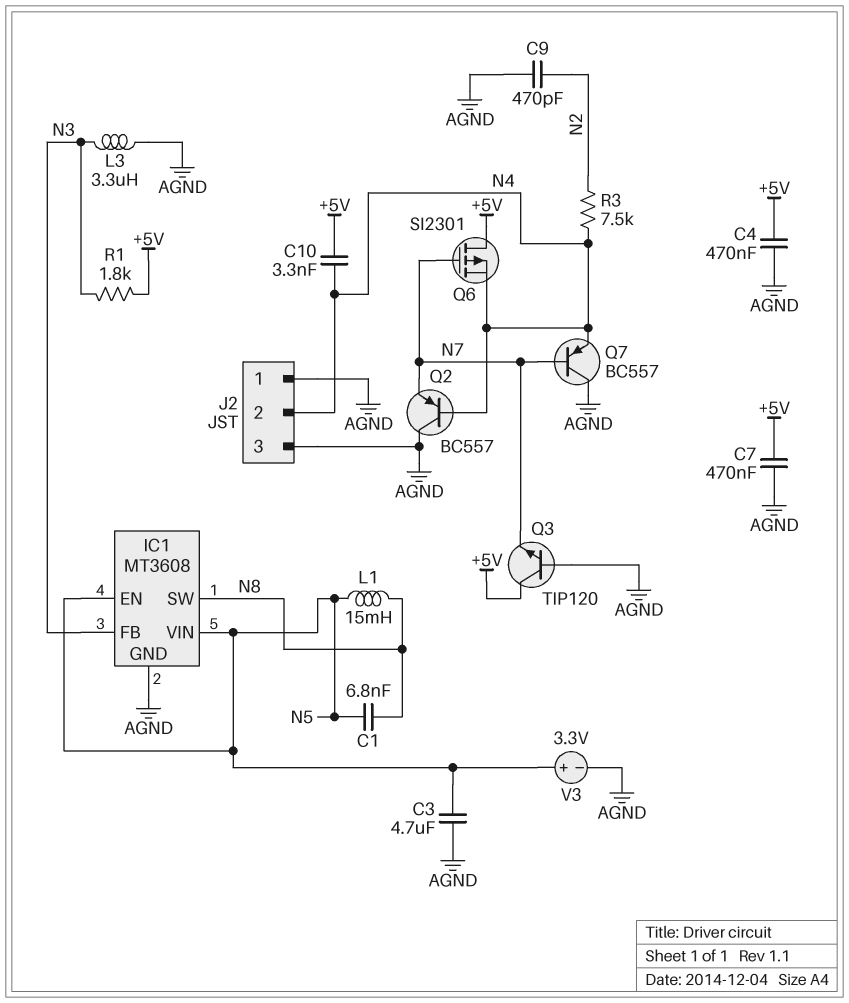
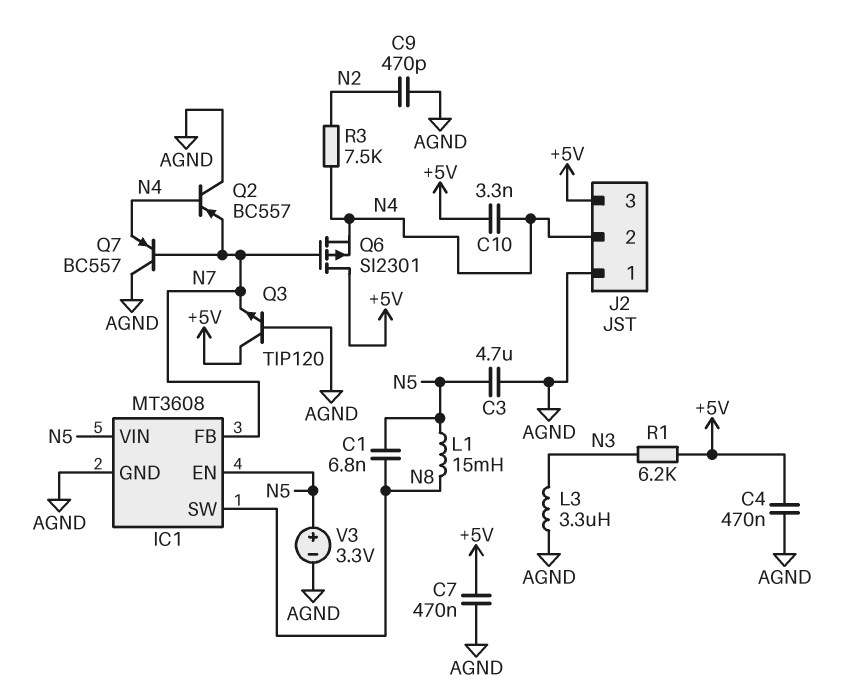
IC1 pin FB: N3 -> N7
J2 pin 3: AGND -> +5V
R1: 1.8k (+5V, N3) -> 6.2k (+5V, N3)

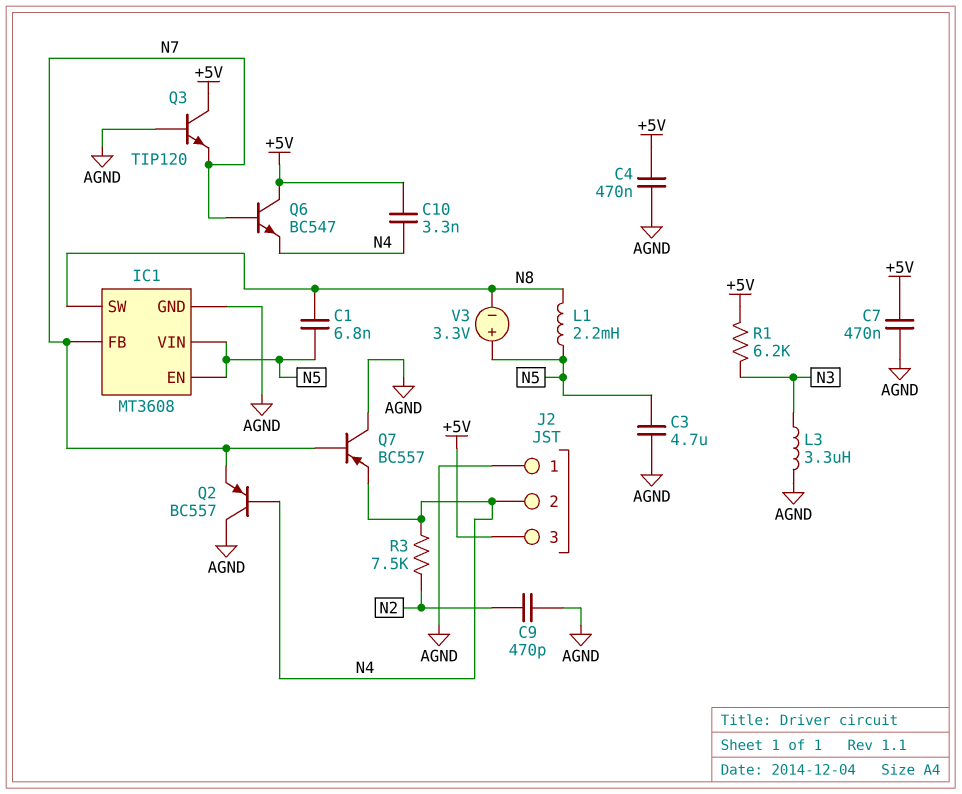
L1: 15mH (N5, N8) -> 2.2mH (N5, N8)
Q6: PMOS SI2301 (G N7, D +5V, S N4) -> NPN BC547 (B N7, C +5V, E N4)
V3: 3.3V (plus N5, minus AGND) -> 3.3V (plus N5, minus N8)

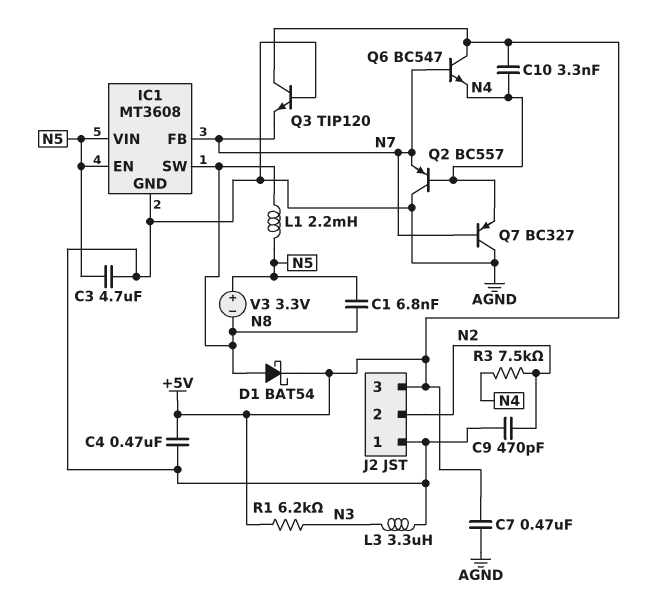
D1: none -> schottky BAT54 (A N8, K +5V)
J2 pin 2: N4 -> N2
Q7: PNP BC557 (B N7, C AGND, E N4) -> PNP BC327 (B N7, C AGND, E N4)

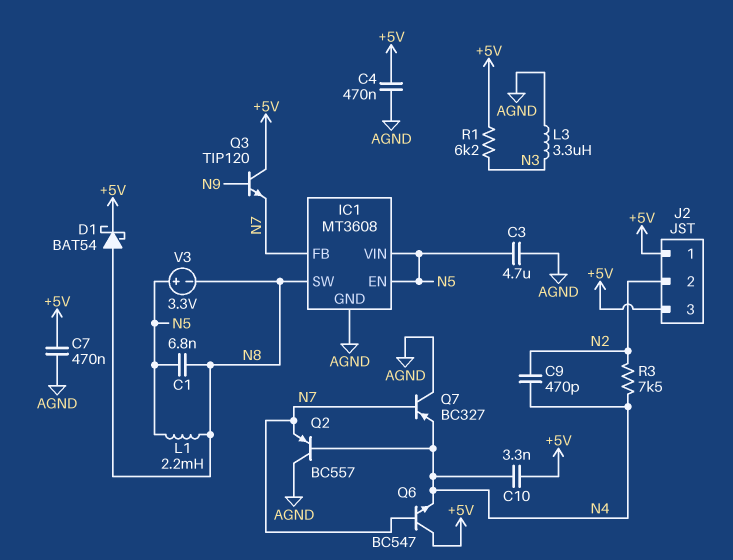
C9: 470pF (AGND, N2) -> 470pF (N2, N4)
J2 pin 1: AGND -> +5V
Q3: NPN TIP120 (B AGND, C +5V, E N7) -> NPN TIP120 (B N9, C +5V, E N7)

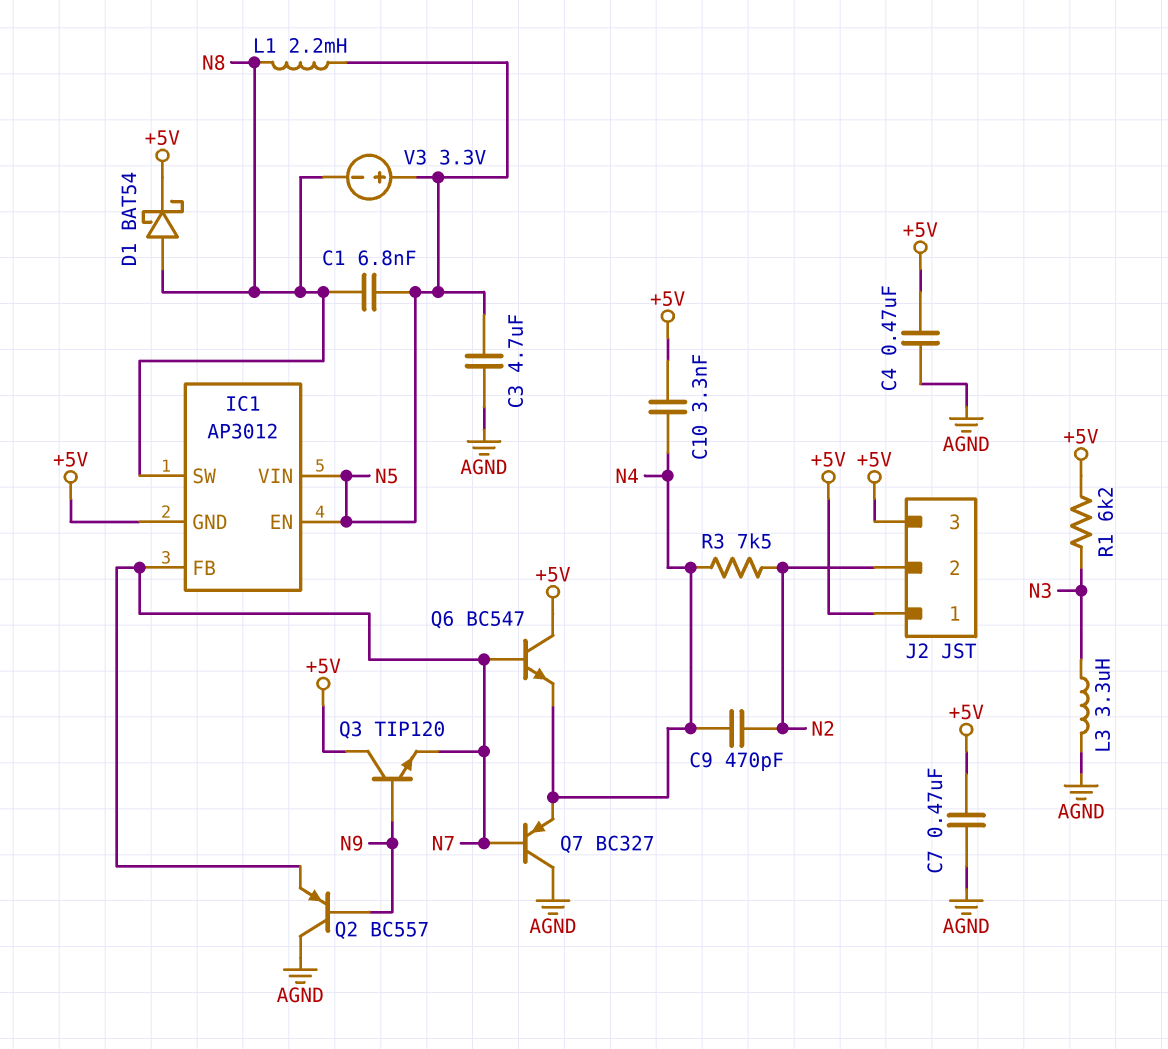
IC1: MT3608 -> AP3012
IC1 pin GND: AGND -> +5V
Q2: PNP BC557 (B N4, C AGND, E N7) -> PNP BC557 (B N9, C AGND, E N7)

